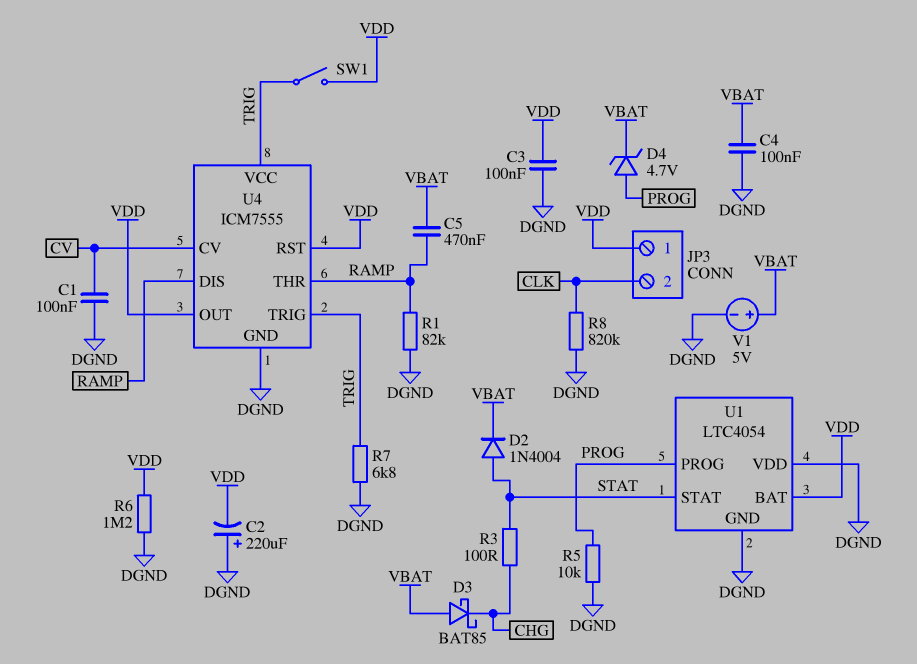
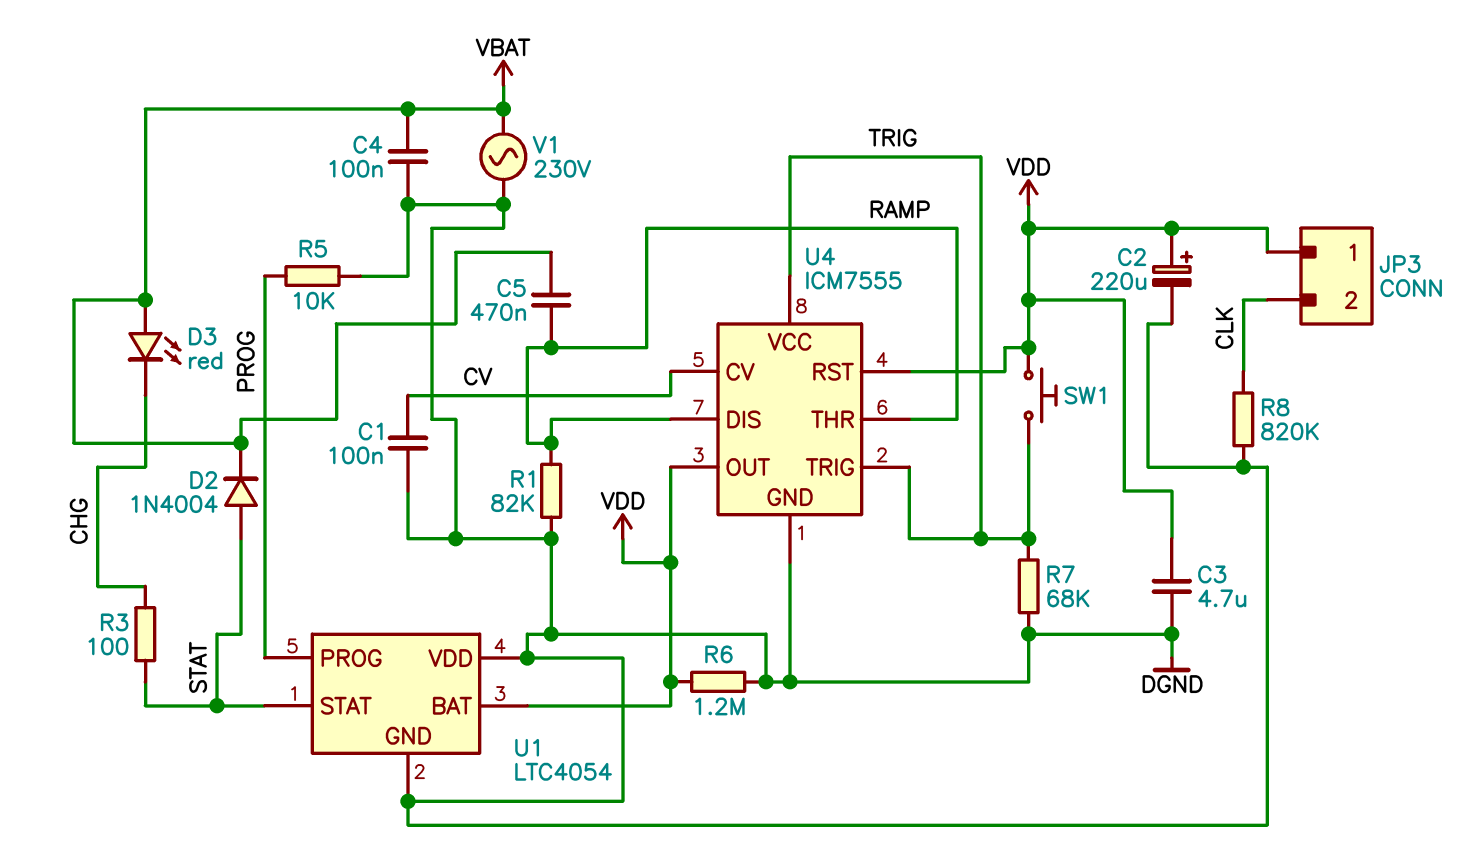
C2: 220uF (plus DGND, minus VDD) -> 220uF (plus VDD, minus DGND)
C3: 100nF (DGND, VDD) -> 4.7uF (DGND, VDD)
D3: schottky BAT85 (A VBAT, K CHG) -> LED red (A VBAT, K CHG)
D4: zener 4.7V (A PROG, K VBAT) -> none
R7: 6.8k (DGND, TRIG) -> 68k (DGND, TRIG)
SW1: switch (TRIG, VDD) -> button (TRIG, VDD)
V1: 5V (plus VBAT, minus DGND) -> AC 230V (DGND, VBAT)

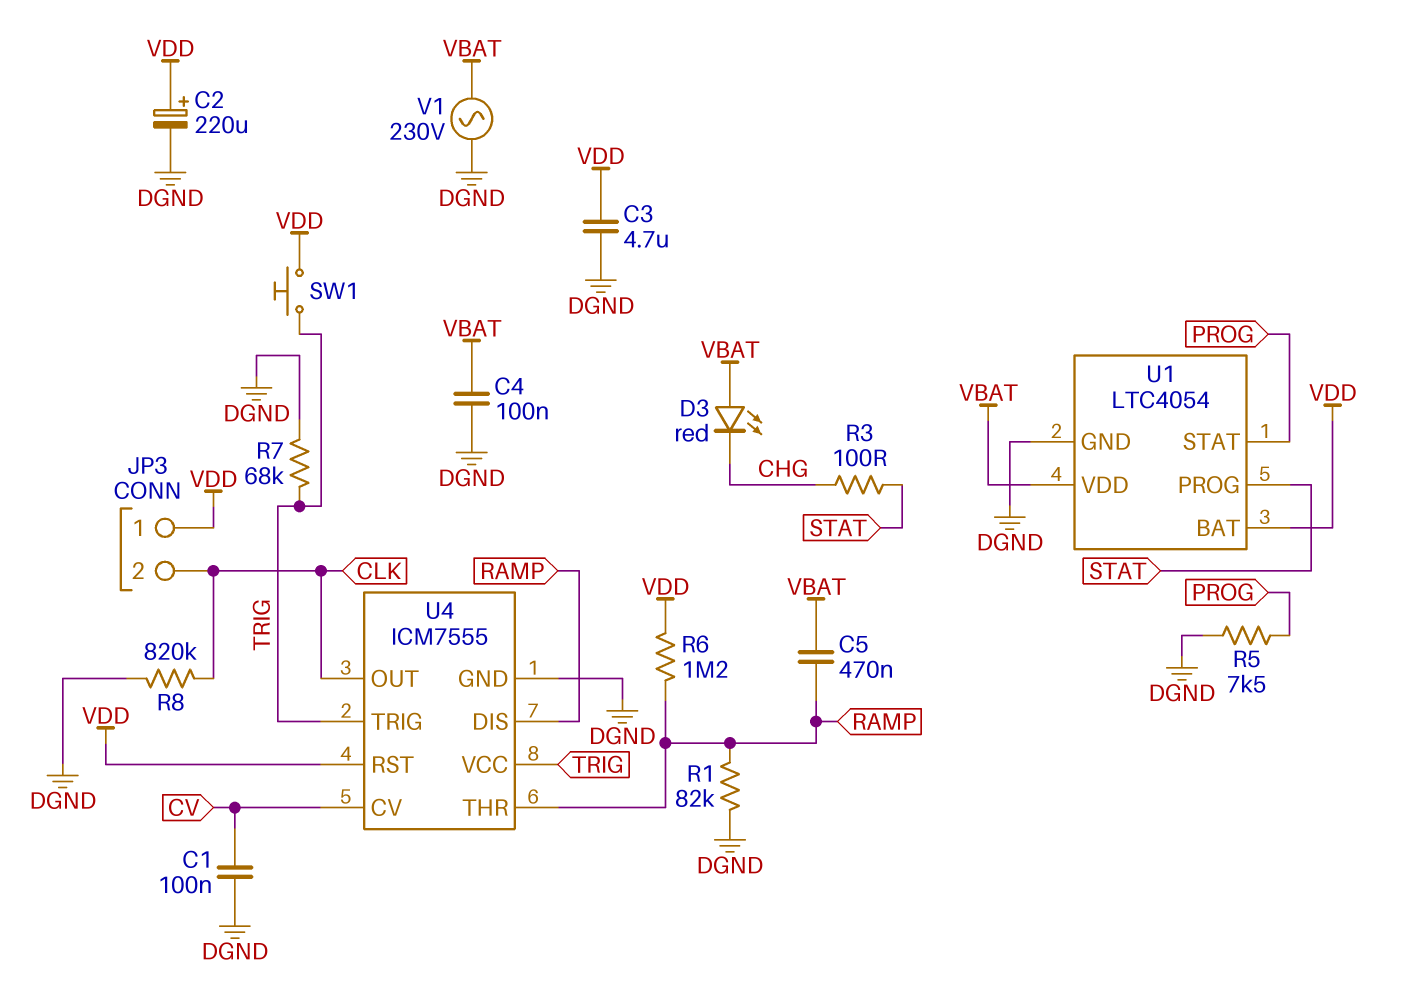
D2: diode 1N4004 (A STAT, K VBAT) -> none
R5: 10k (DGND, PROG) -> 7.5k (DGND, PROG)
R6: 1.2M (DGND, VDD) -> 1.2M (RAMP, VDD)
U1 pin PROG: PROG -> STAT
U1 pin STAT: STAT -> PROG
U1 pin VDD: DGND -> VBAT
U4 pin OUT: VDD -> CLK

